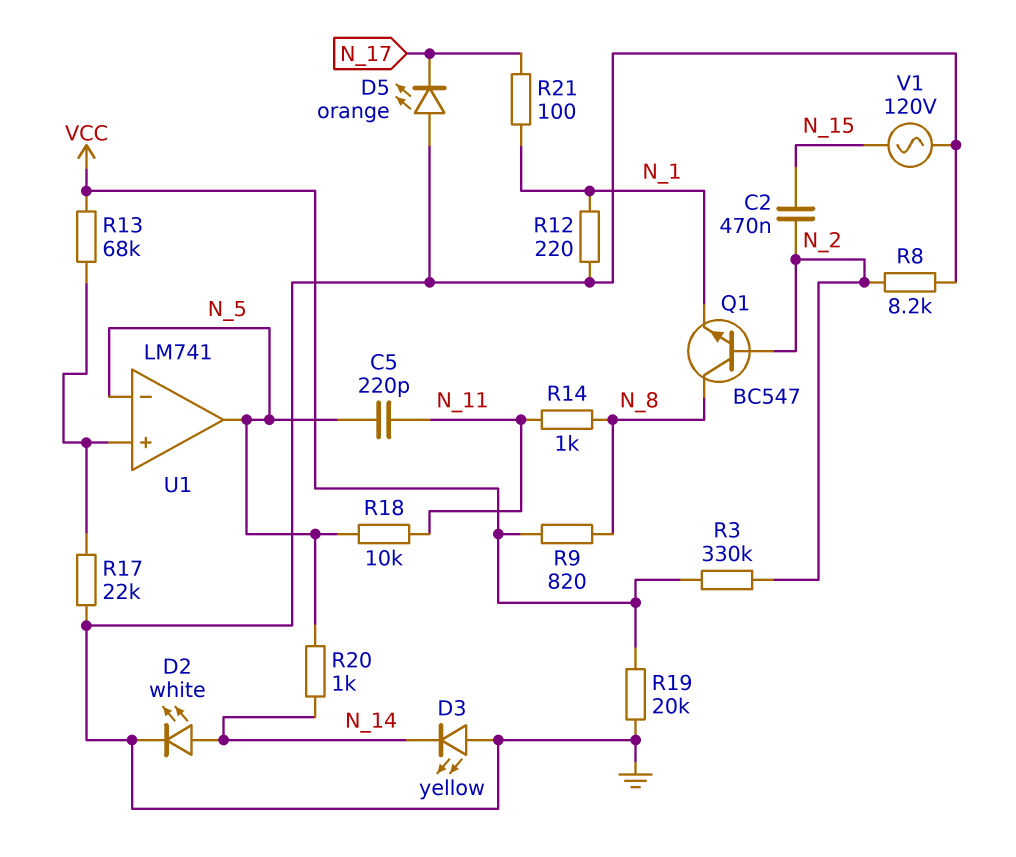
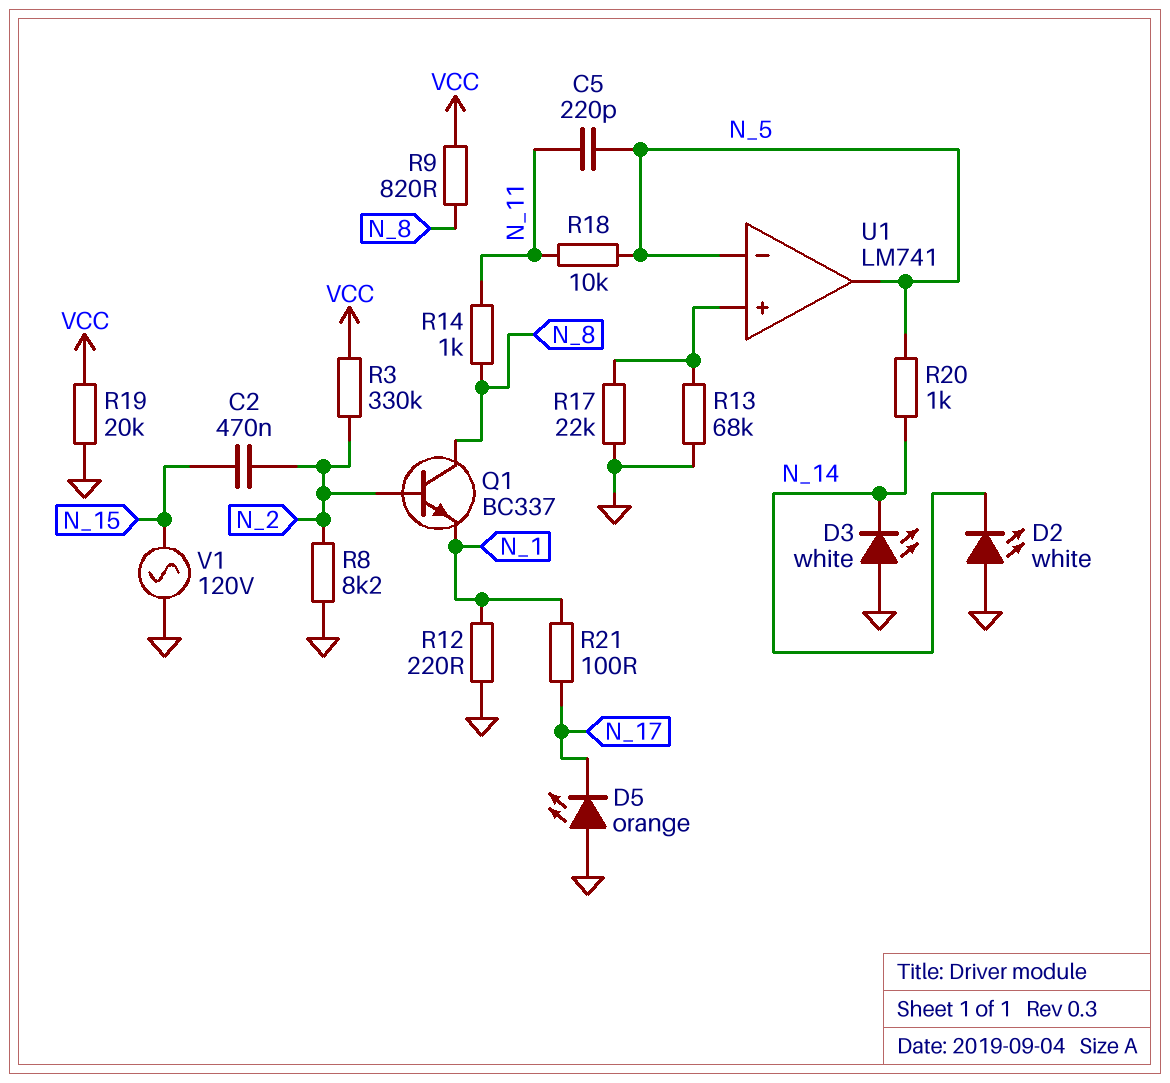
D2: LED white (A N_14, K GND) -> LED white (A GND, K N_14)
D3: LED yellow (A GND, K N_14) -> LED white (A GND, K N_14)
Q1: NPN BC547 (B N_2, C N_8, E N_1) -> NPN BC337 (B N_2, C N_8, E N_1)
R13: 68k (U1/in+, VCC) -> 68k (GND, U1/in+)

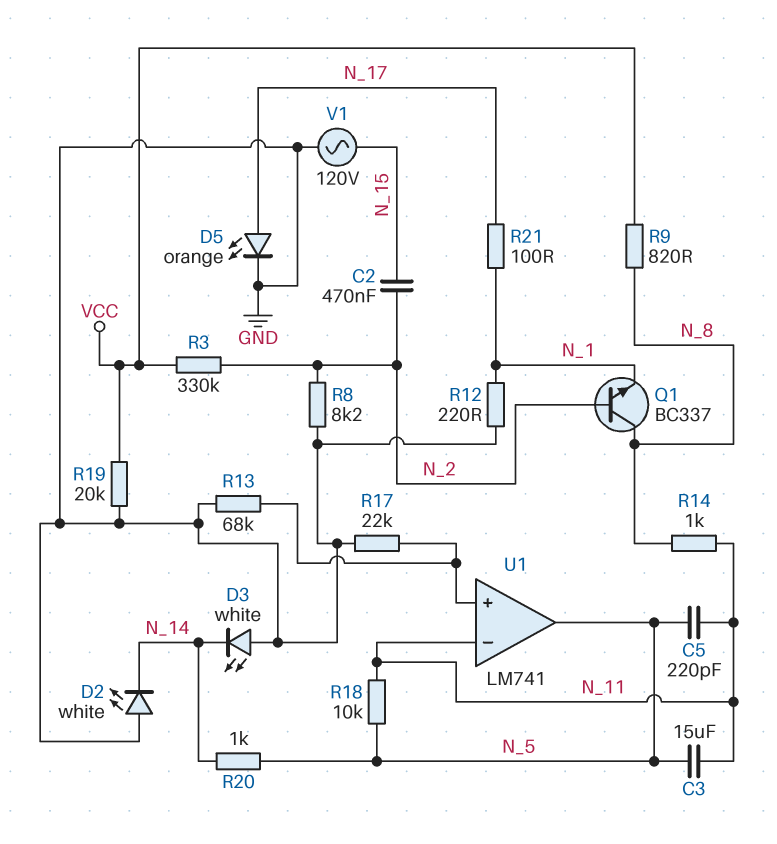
C3: none -> 15uF (N_5, N_11)
D5: LED orange (A GND, K N_17) -> LED orange (A N_17, K GND)
U1 pin in-: N_5 -> N_11

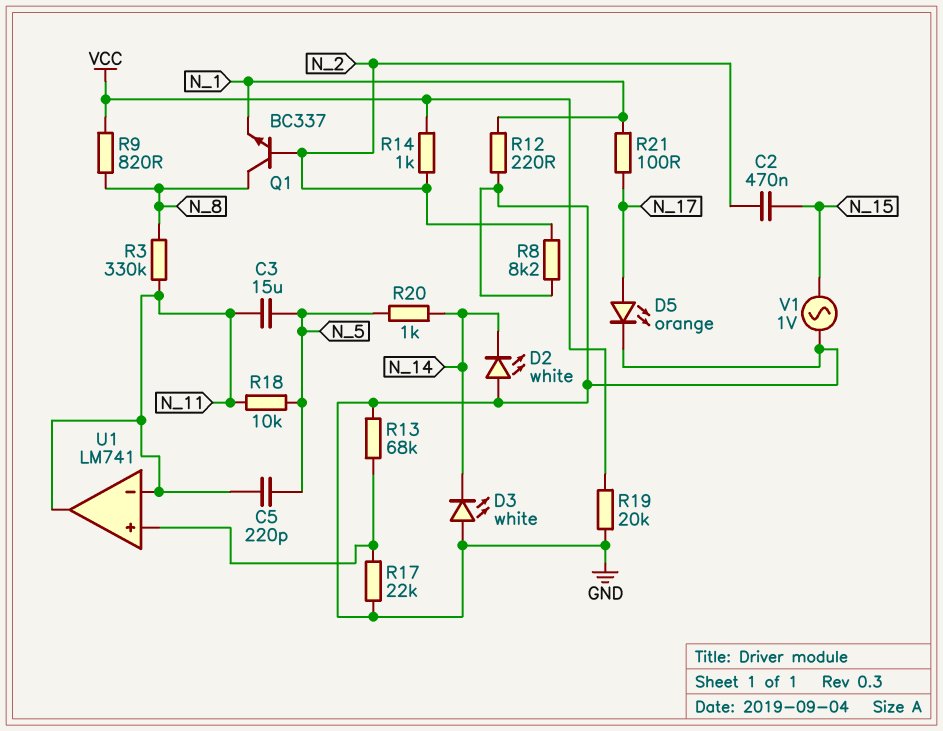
R3: 330k (N_2, VCC) -> 330k (N_8, N_11)
R14: 1k (N_8, N_11) -> 1k (N_2, VCC)
U1 pin out: N_5 -> N_11
V1: AC 120V (GND, N_15) -> AC 1V (GND, N_15)

